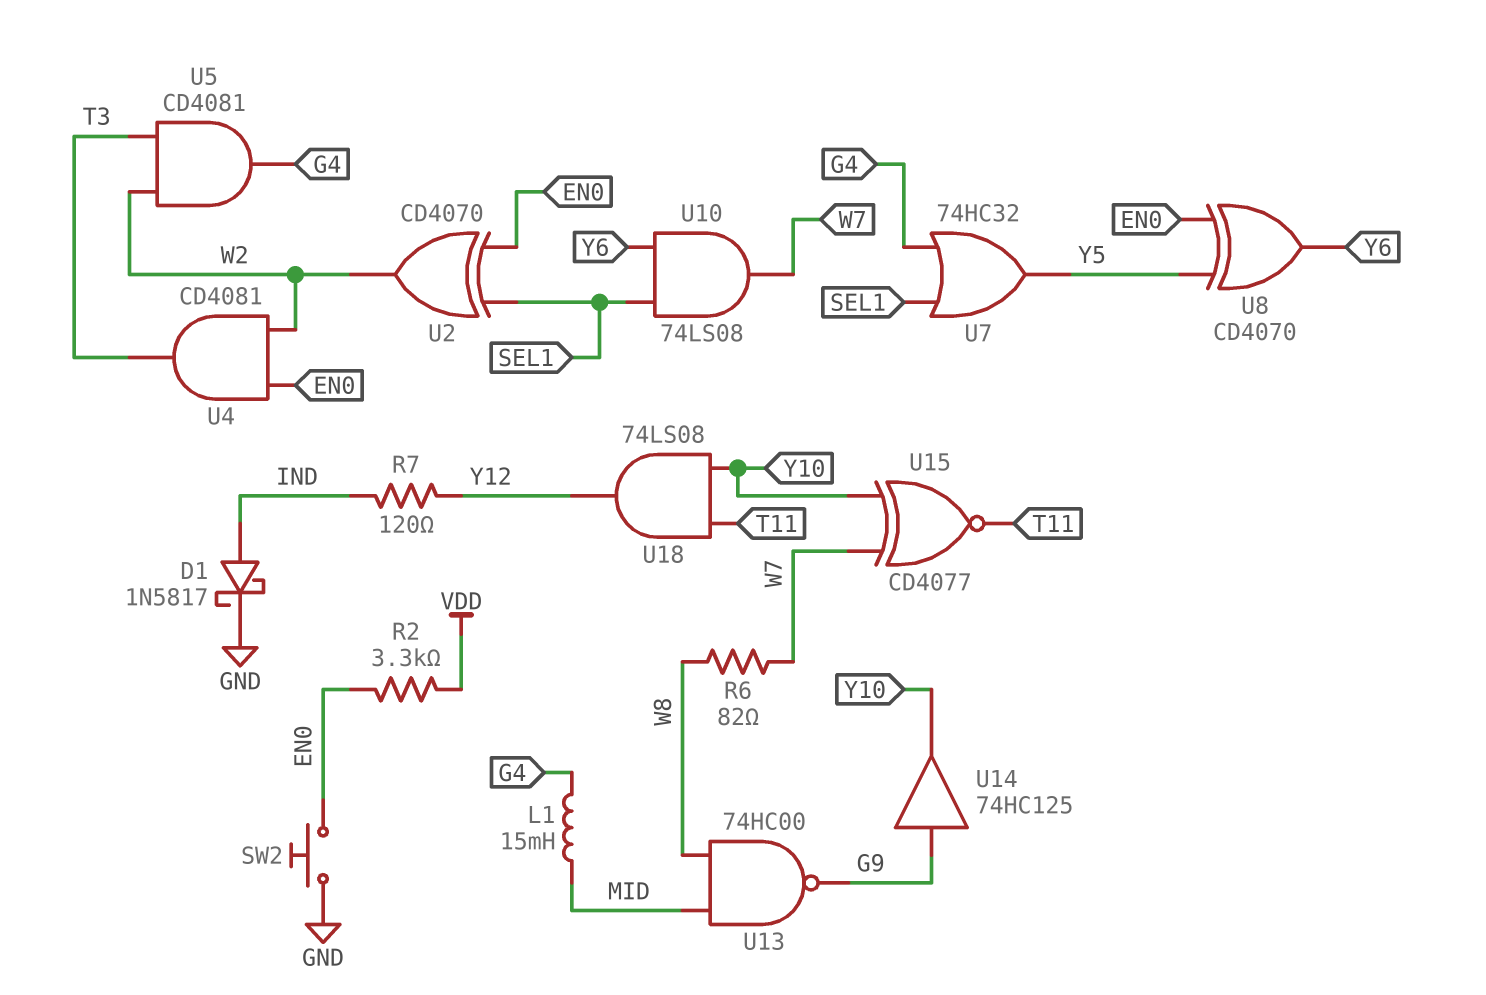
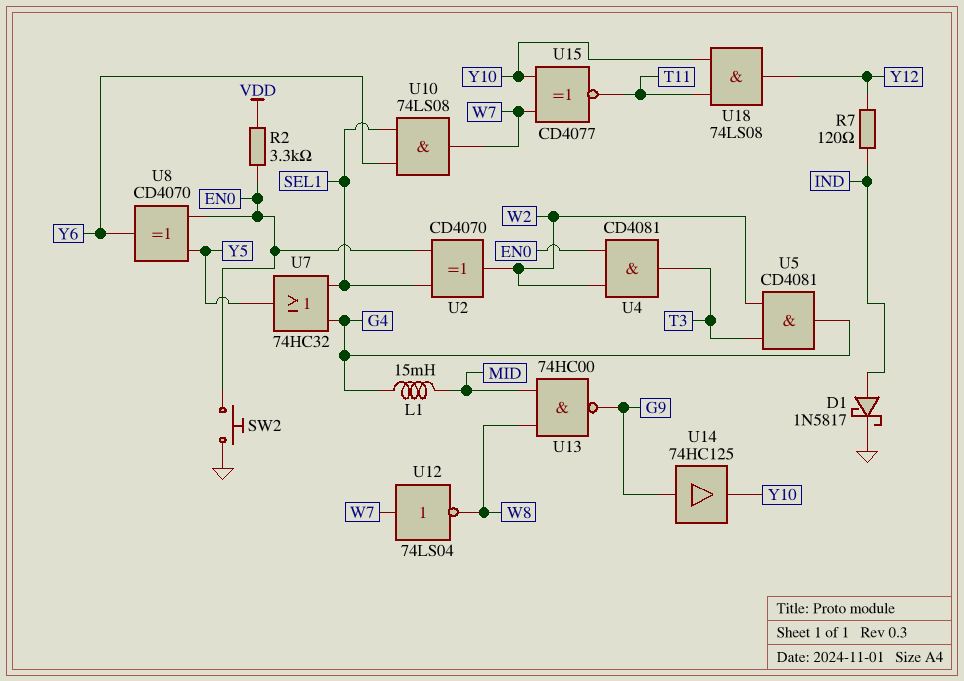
R6: 82 (W7, W8) -> none
U12: none -> NOT 74LS04 (in W7, out W8)

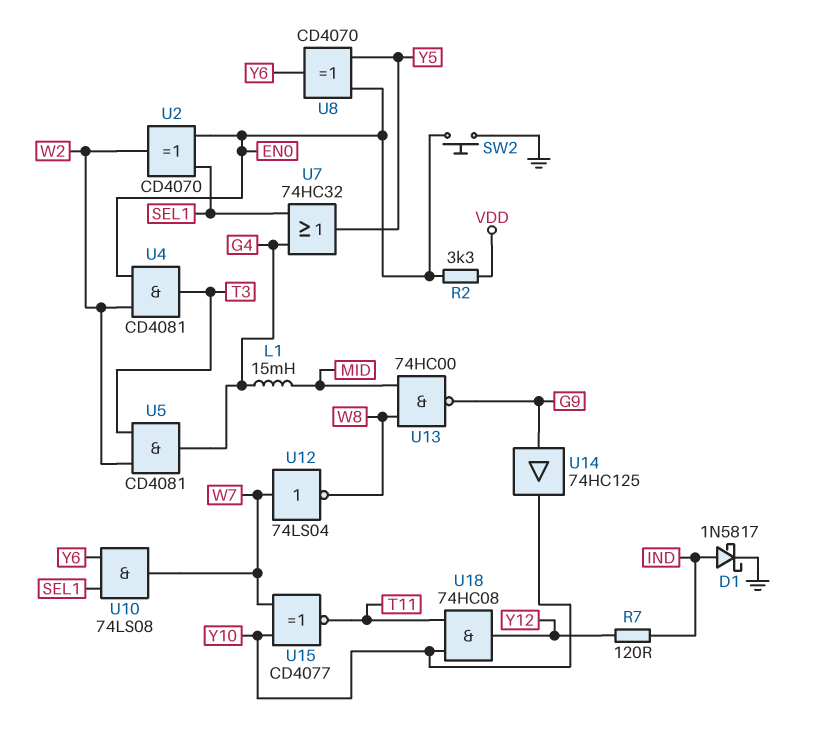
U18: AND 74LS08 (in T11, in Y10, out Y12) -> AND 74HC08 (in T11, in Y10, out Y12)

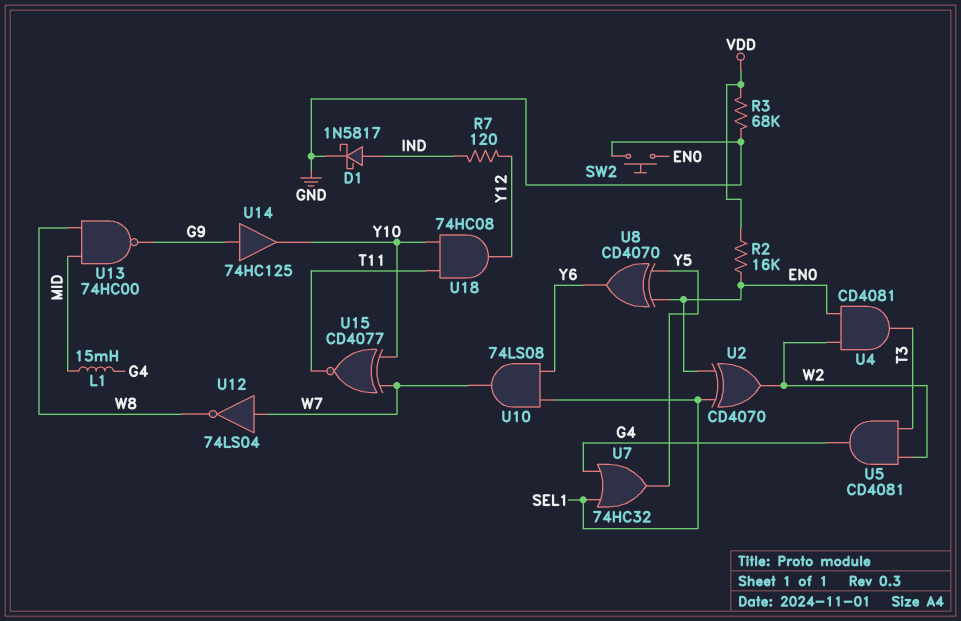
R2: 3.3k (EN0, VDD) -> 16k (EN0, VDD)
R3: none -> 68k (GND, VDD)

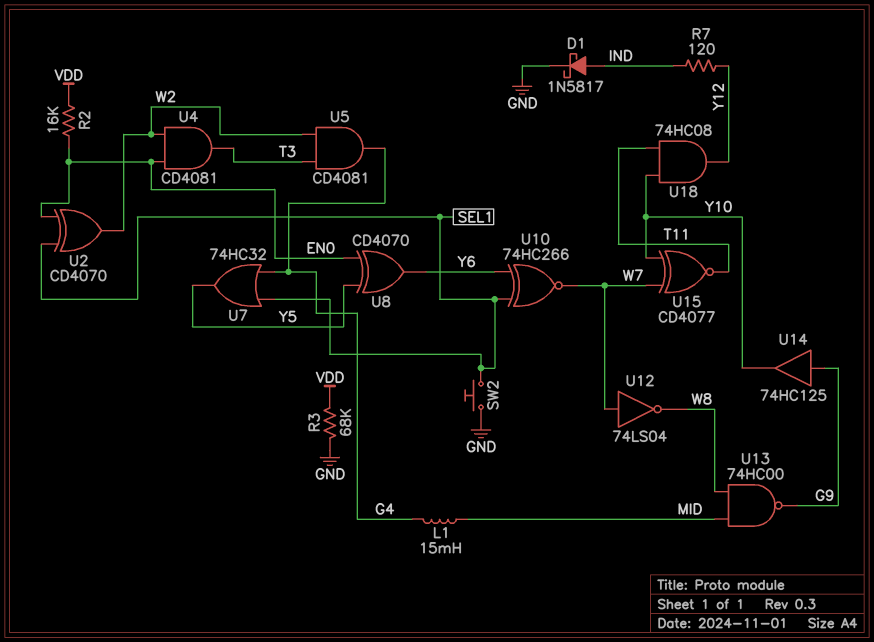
SW2: button (EN0, GND) -> button (GND, SEL1)
U10: AND 74LS08 (in SEL1, in Y6, out W7) -> XNOR 74HC266 (in SEL1, in Y6, out W7)

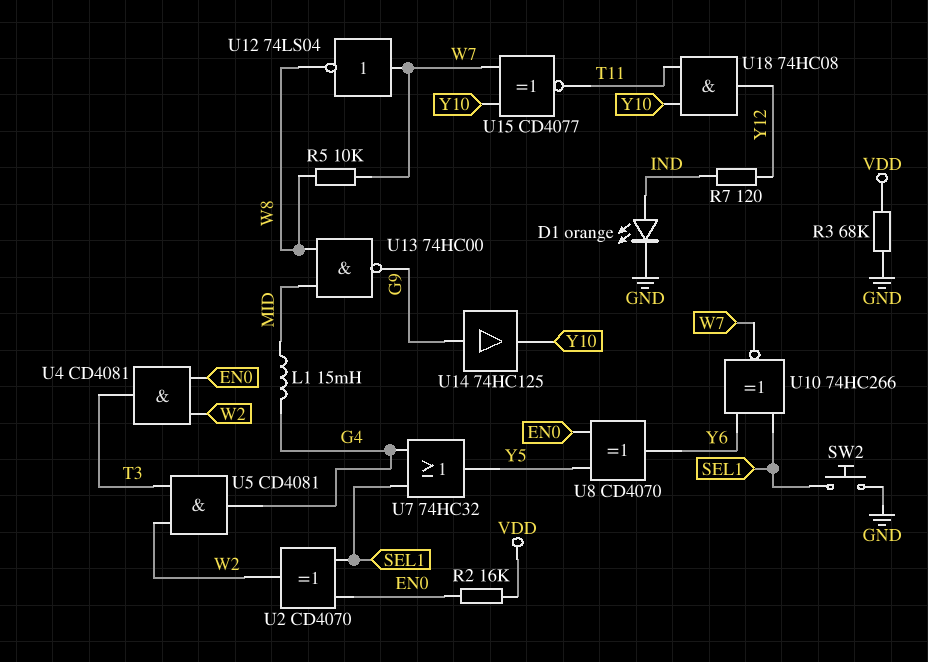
D1: schottky 1N5817 (A IND, K GND) -> LED orange (A IND, K GND)
R5: none -> 10k (W7, W8)

